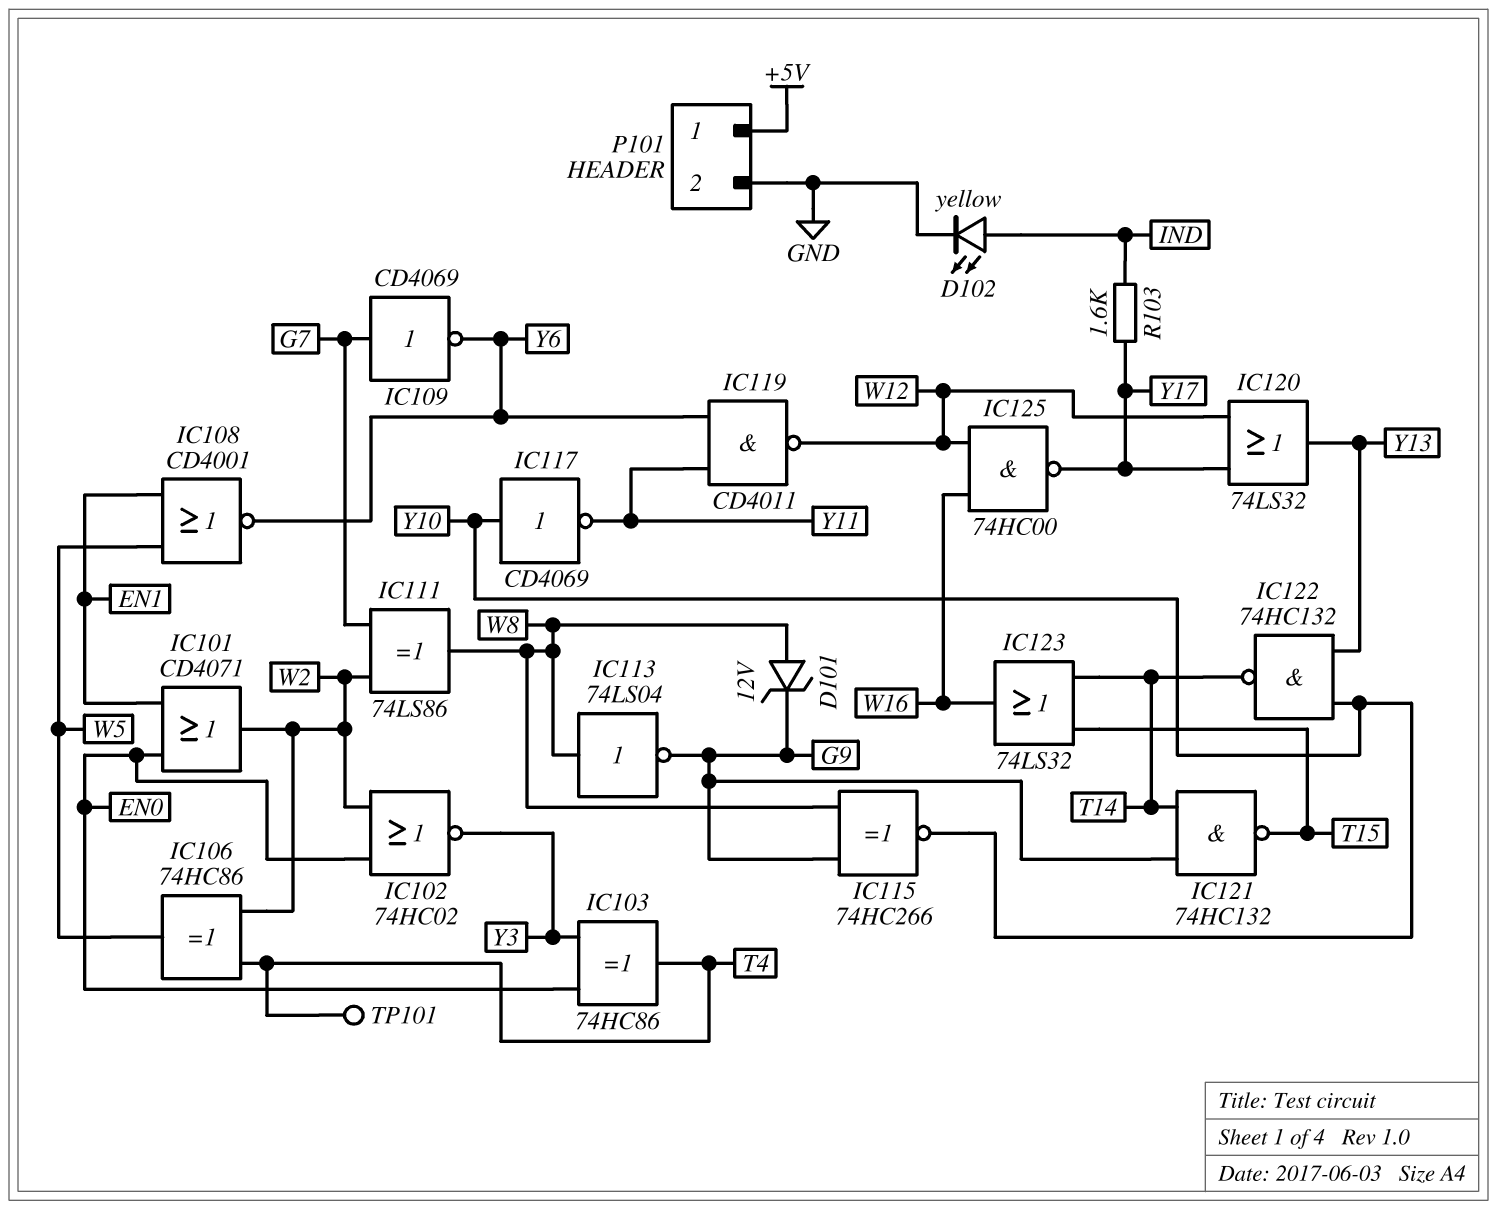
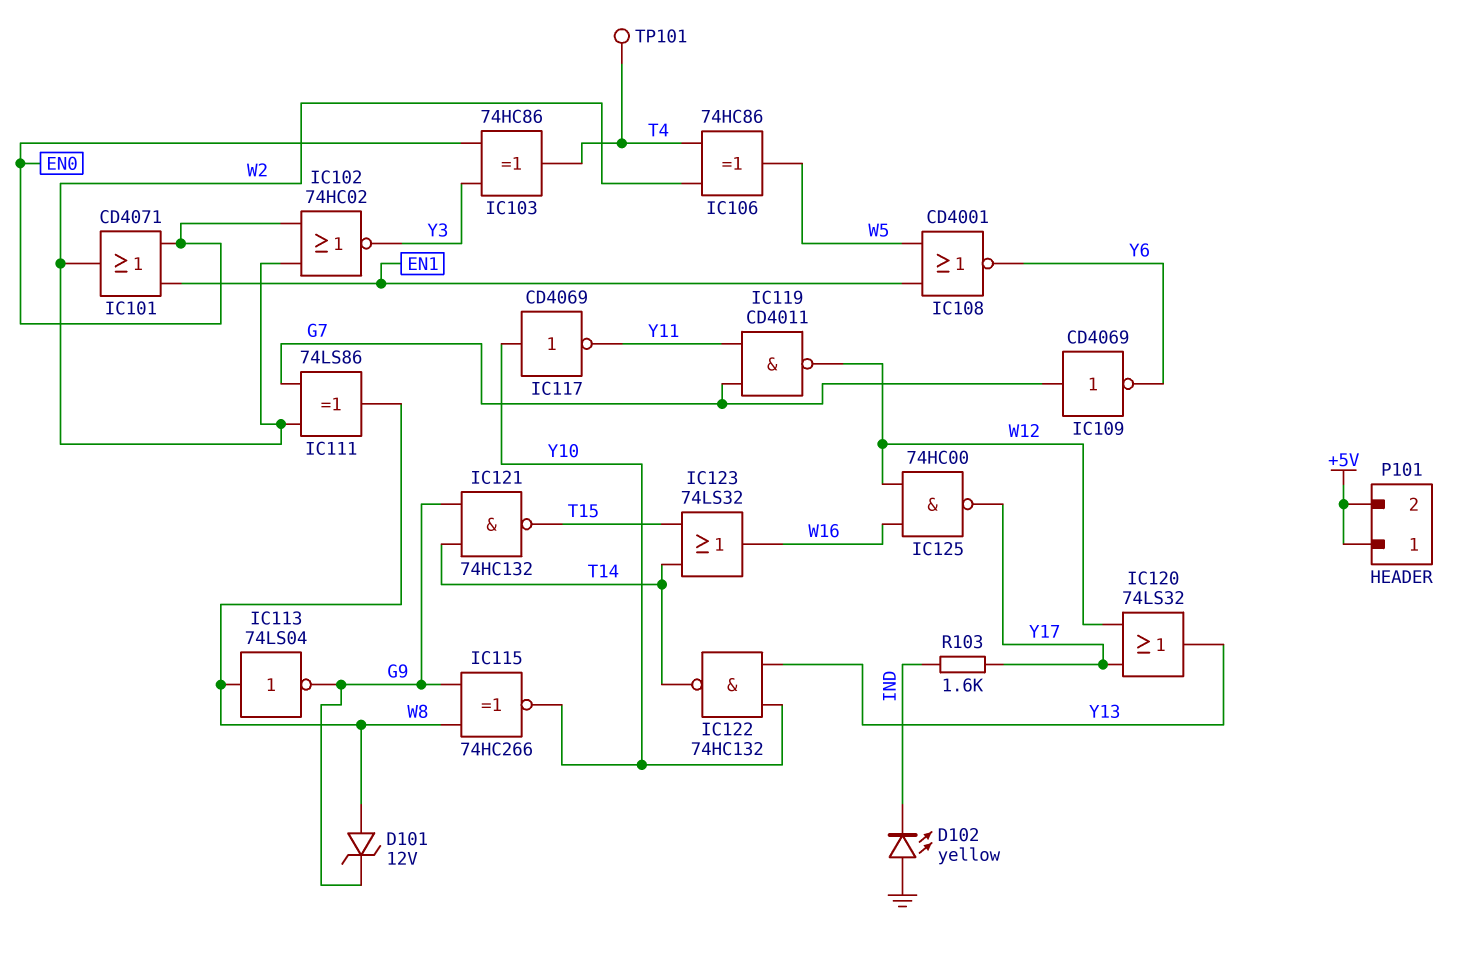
D102: LED yellow (A IND, K GND) -> LED yellow (A GND, K IND)
IC119: NAND CD4011 (in Y6, in Y11, out W12) -> NAND CD4011 (in G7, in Y11, out W12)
P101 pin 2: GND -> +5V

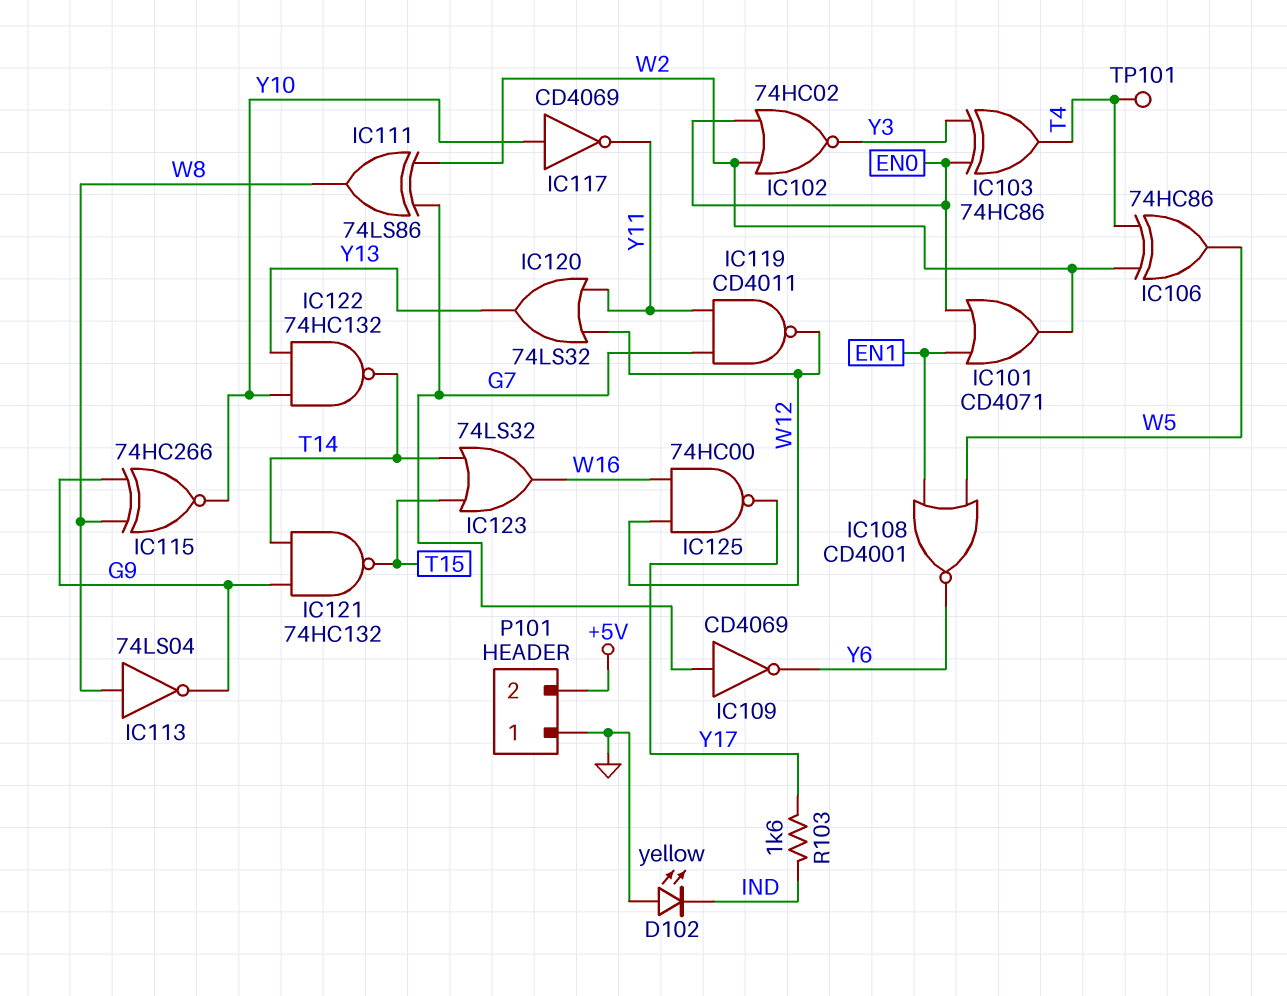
D101: zener 12V (A W8, K G9) -> none
IC120: OR 74LS32 (in W12, in Y17, out Y13) -> OR 74LS32 (in W12, in Y11, out Y13)
P101 pin 1: +5V -> GND

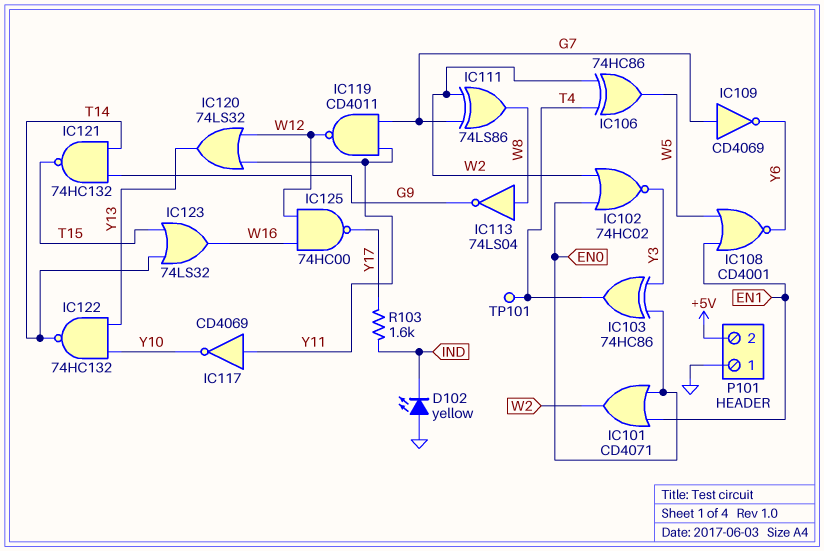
IC115: XNOR 74HC266 (in G9, in W8, out Y10) -> none
IC117: NOT CD4069 (in Y10, out Y11) -> NOT CD4069 (in Y11, out Y10)

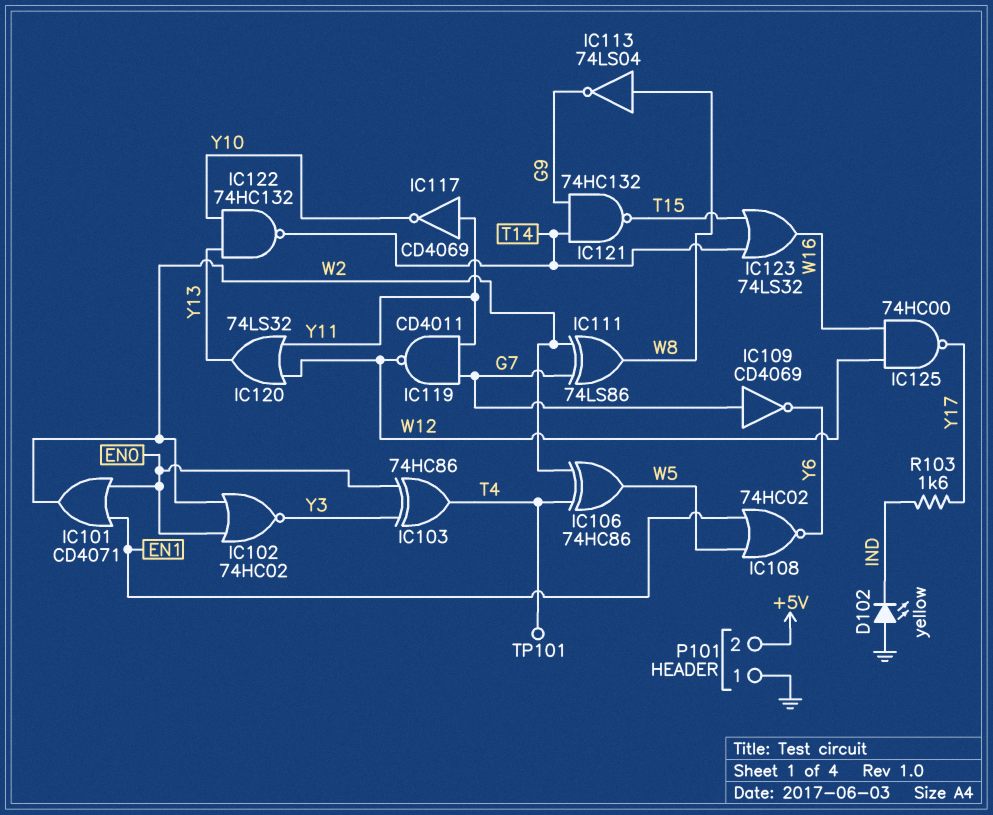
IC108: NOR CD4001 (in EN1, in W5, out Y6) -> NOR 74HC02 (in EN1, in W5, out Y6)

